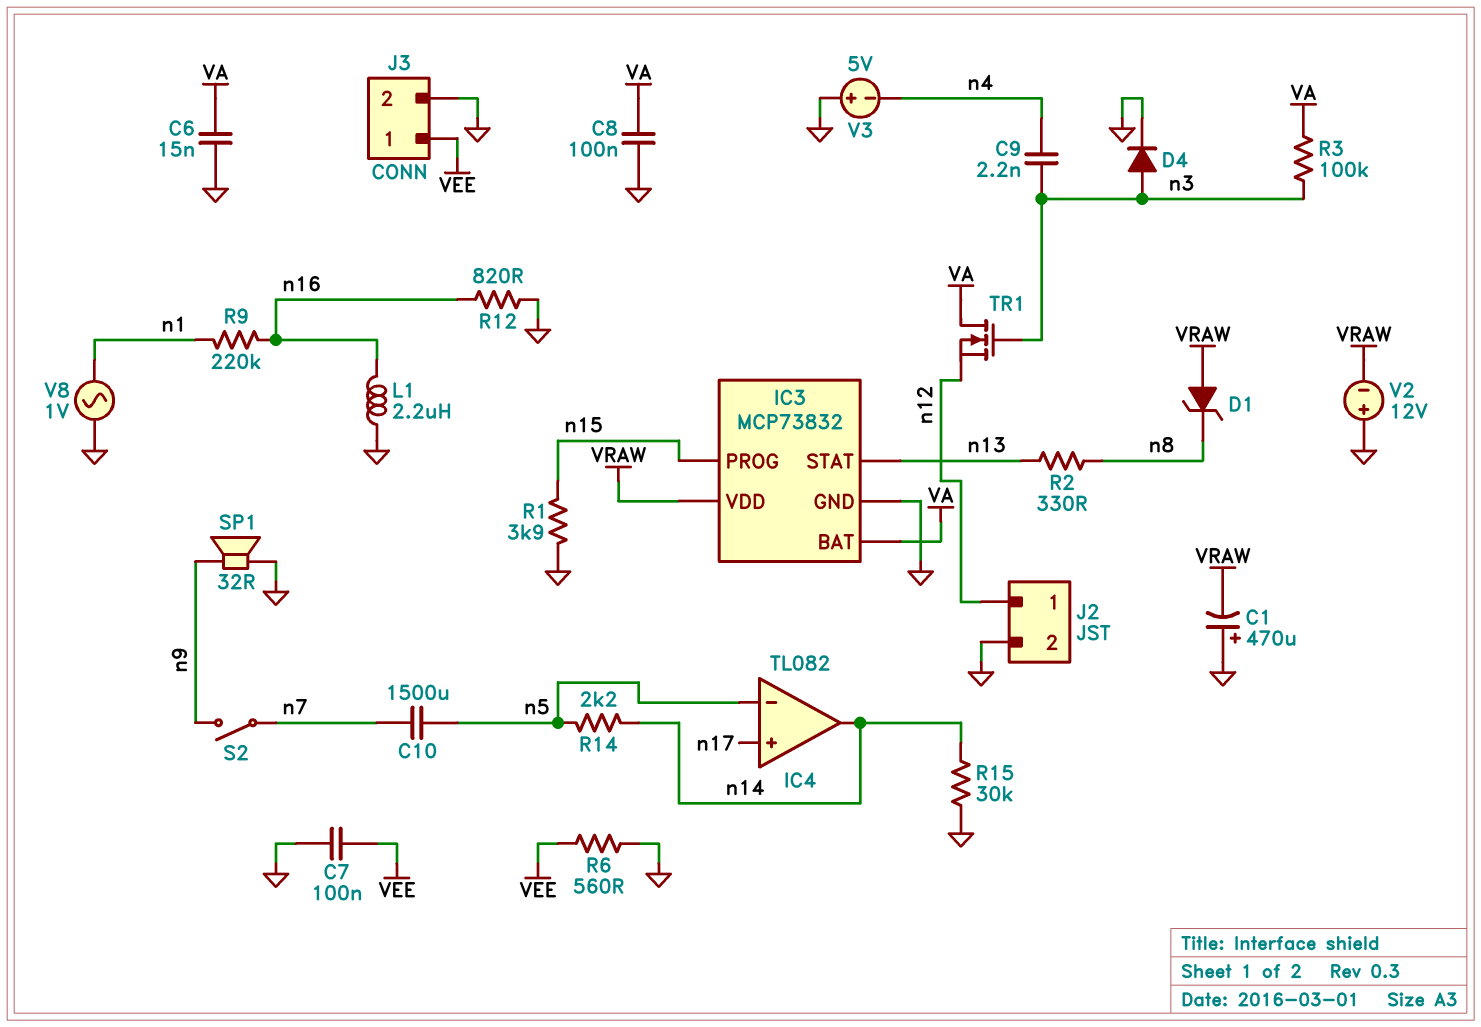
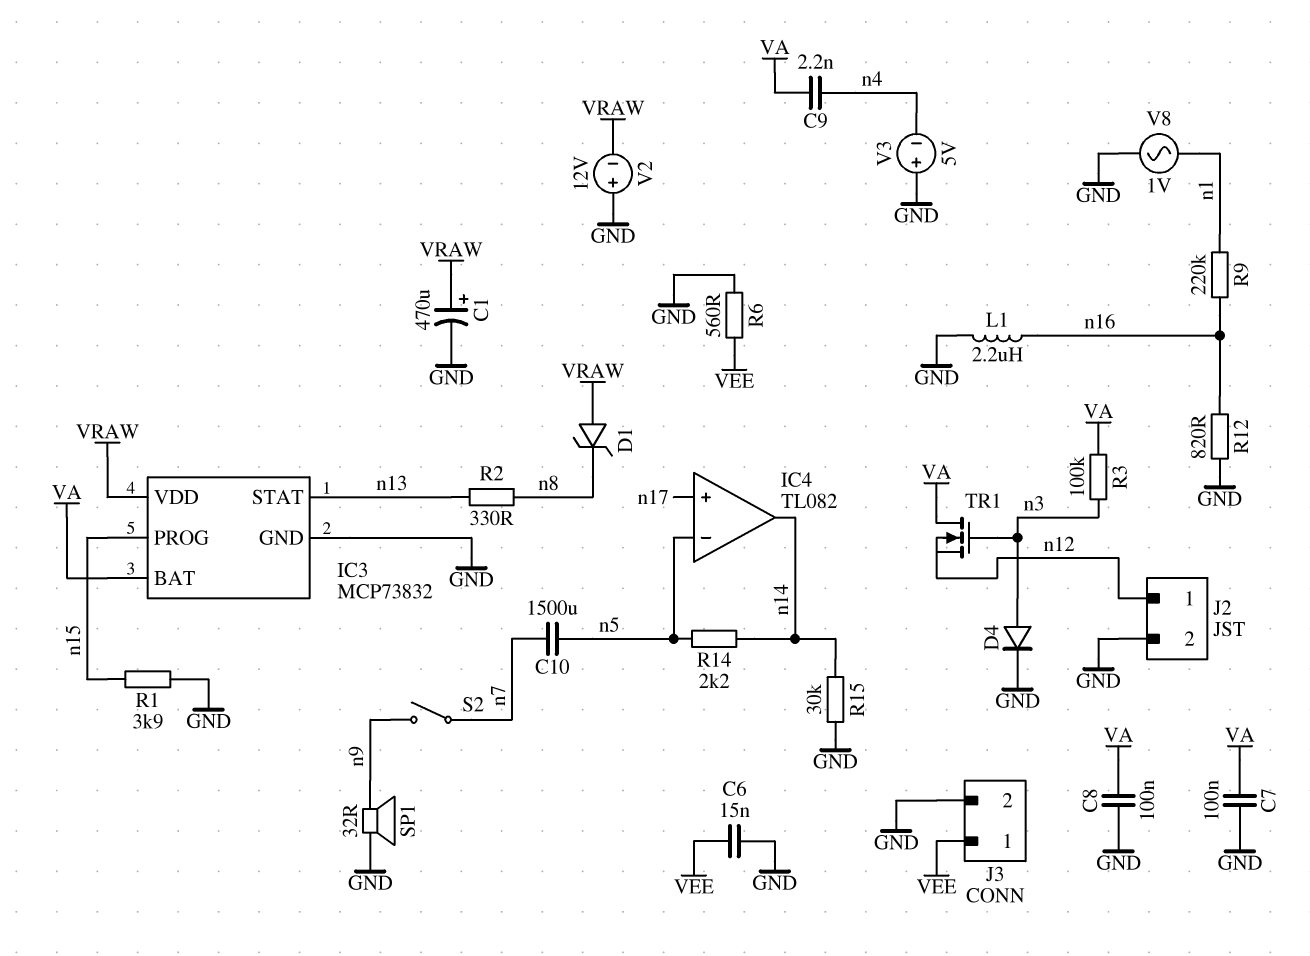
C1: 470uF (plus GND, minus VRAW) -> 470uF (plus VRAW, minus GND)
C6: 15nF (GND, VA) -> 15nF (GND, VEE)
C7: 100nF (GND, VEE) -> 100nF (GND, VA)
C9: 2.2nF (n3, n4) -> 2.2nF (VA, n4)

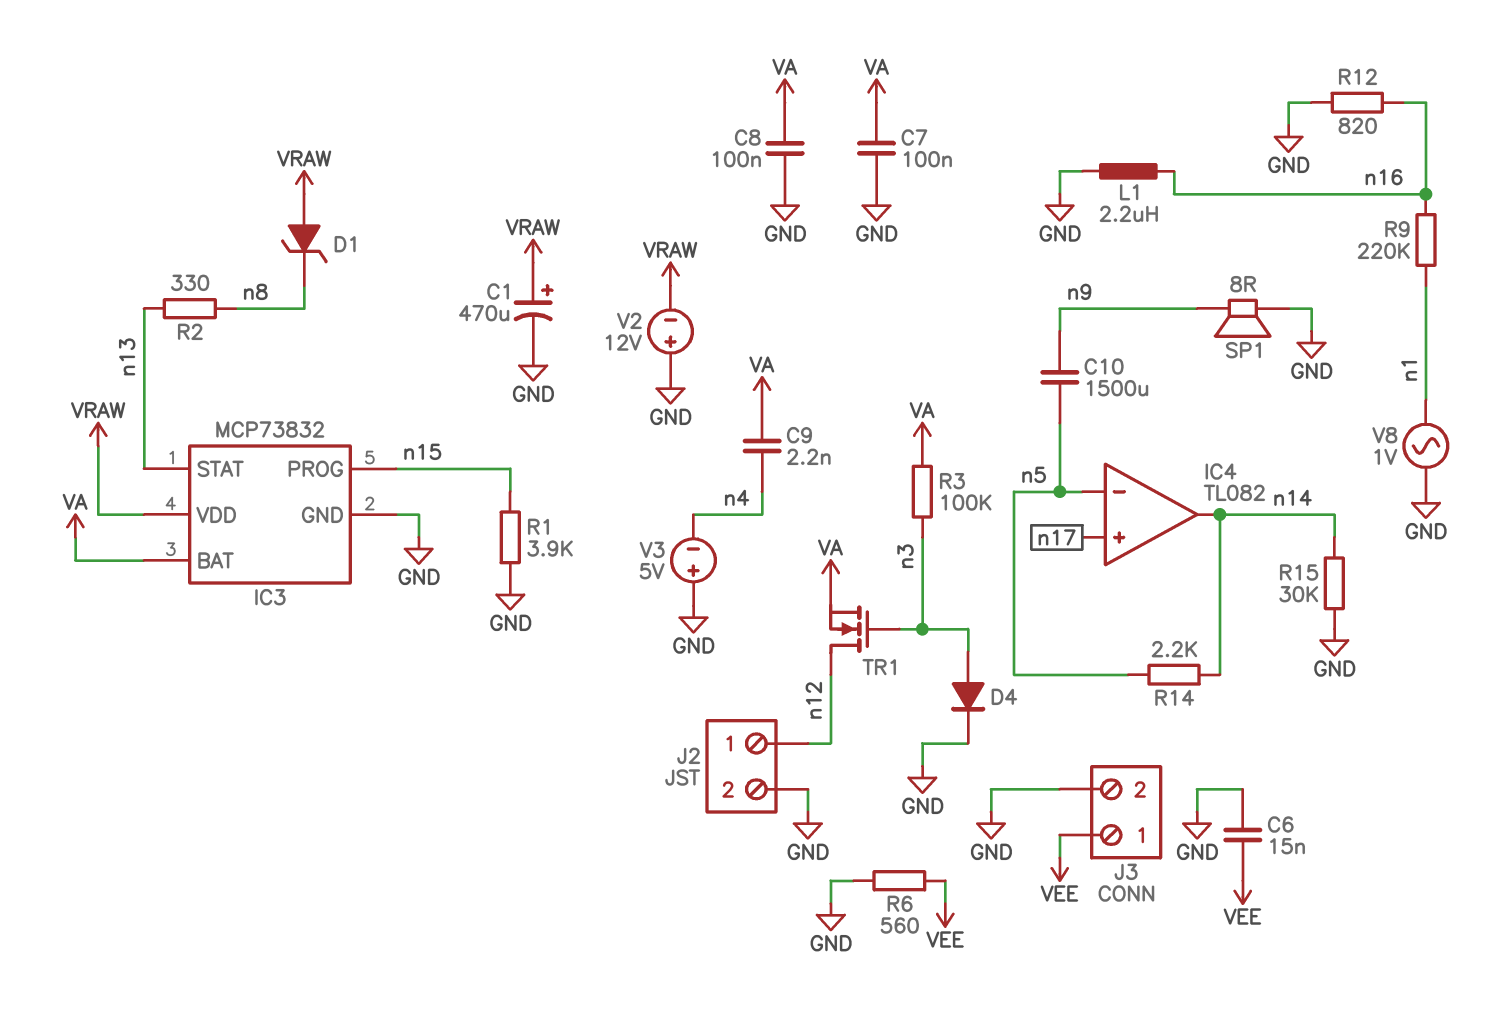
C10: 1500uF (n5, n7) -> 1500uF (n5, n9)
S2: switch (n7, n9) -> none
SP1: speaker 32R (GND, n9) -> speaker 8R (GND, n9)
TR1: NMOS (G n3, D VA, S n12) -> NMOS (G n3, D n12, S VA)

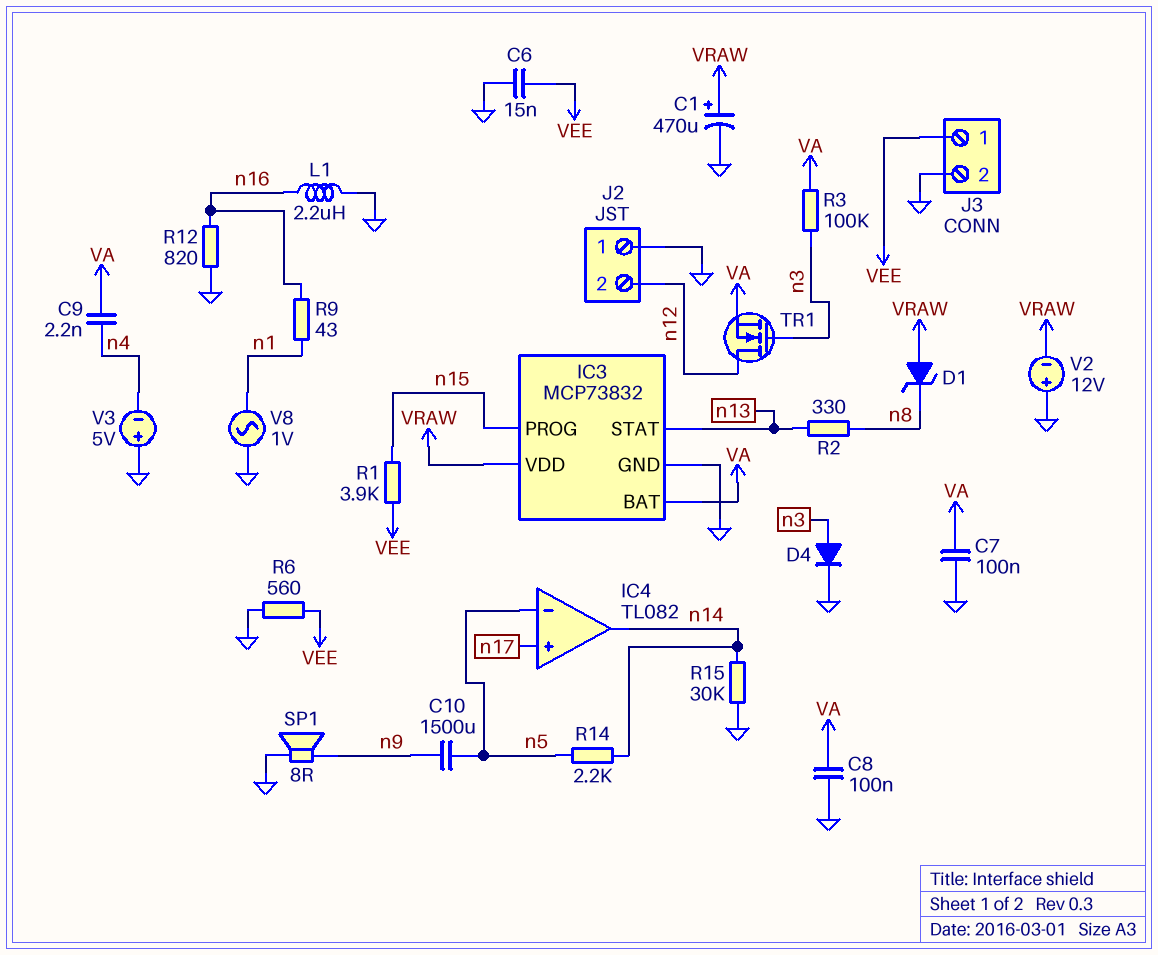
J2 pin 1: n12 -> GND
J2 pin 2: GND -> n12
R1: 3.9k (GND, n15) -> 3.9k (VEE, n15)
R9: 220k (n1, n16) -> 43 (n1, n16)

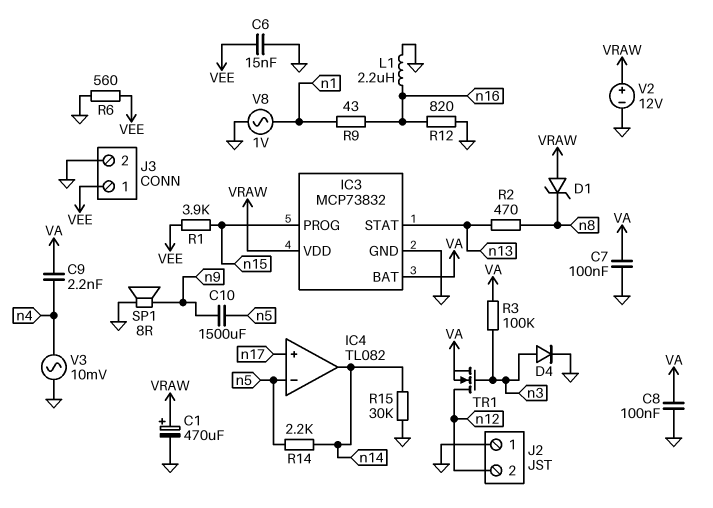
R2: 330 (n8, n13) -> 470 (n8, n13)
V2: 12V (plus GND, minus VRAW) -> 12V (plus VRAW, minus GND)
V3: 5V (plus GND, minus n4) -> AC 10mV (GND, n4)

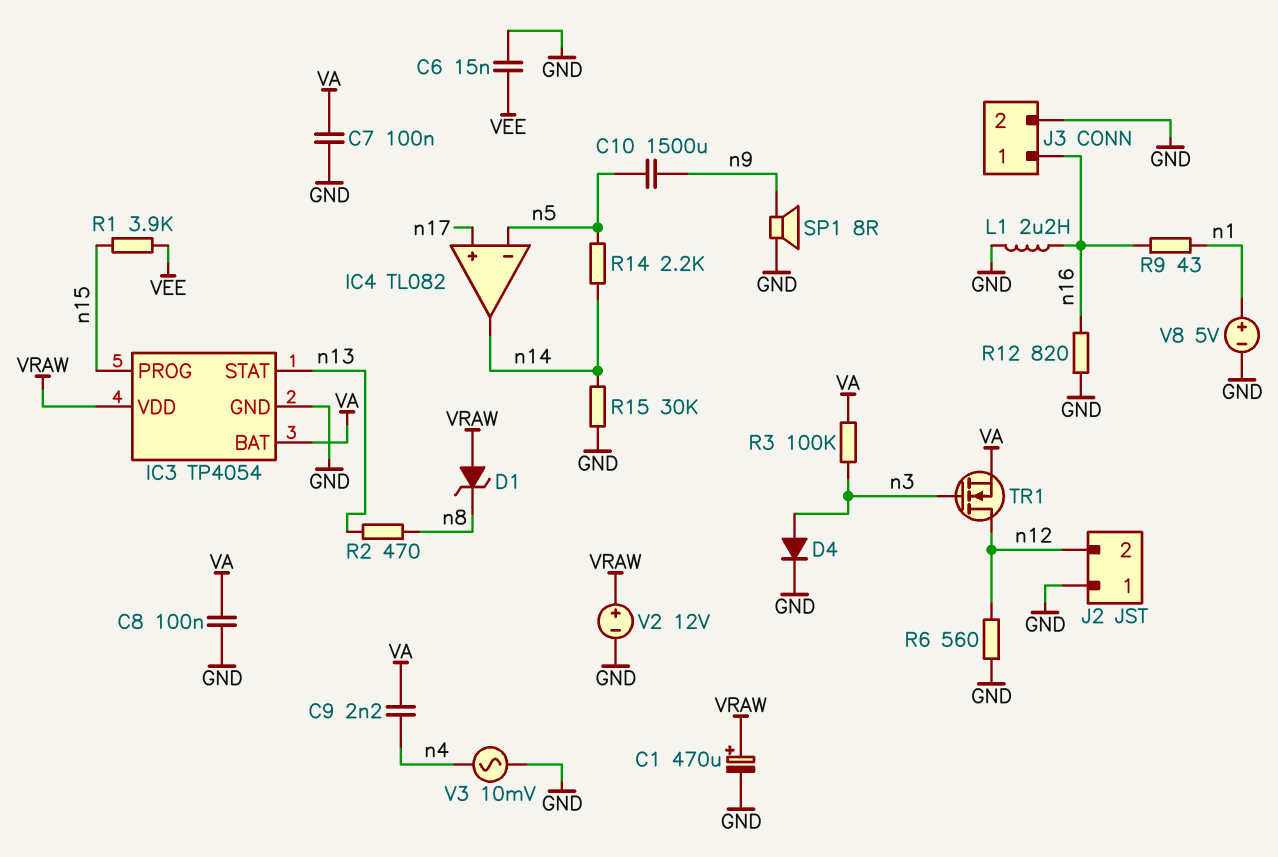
IC3: MCP73832 -> TP4054
J3 pin 1: VEE -> n16
R6: 560 (GND, VEE) -> 560 (GND, n12)
V8: AC 1V (GND, n1) -> 5V (plus n1, minus GND)

